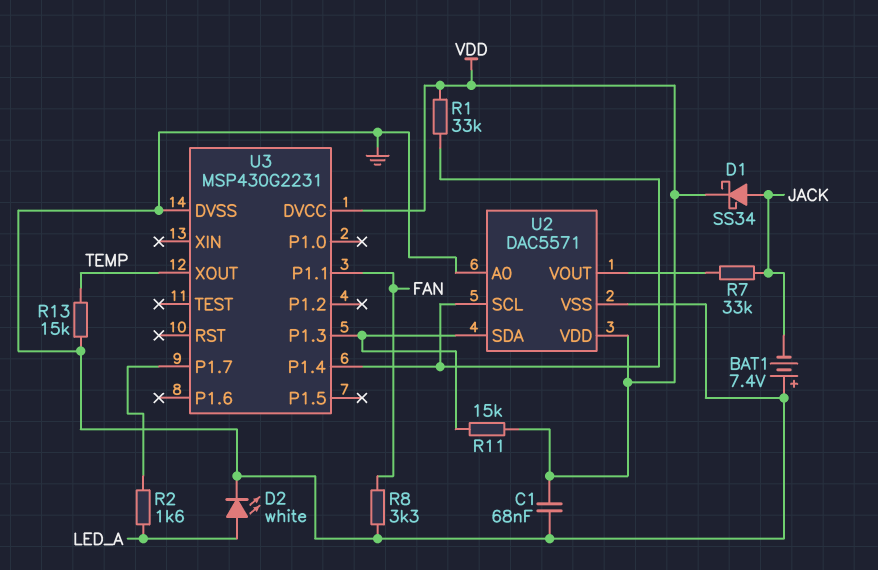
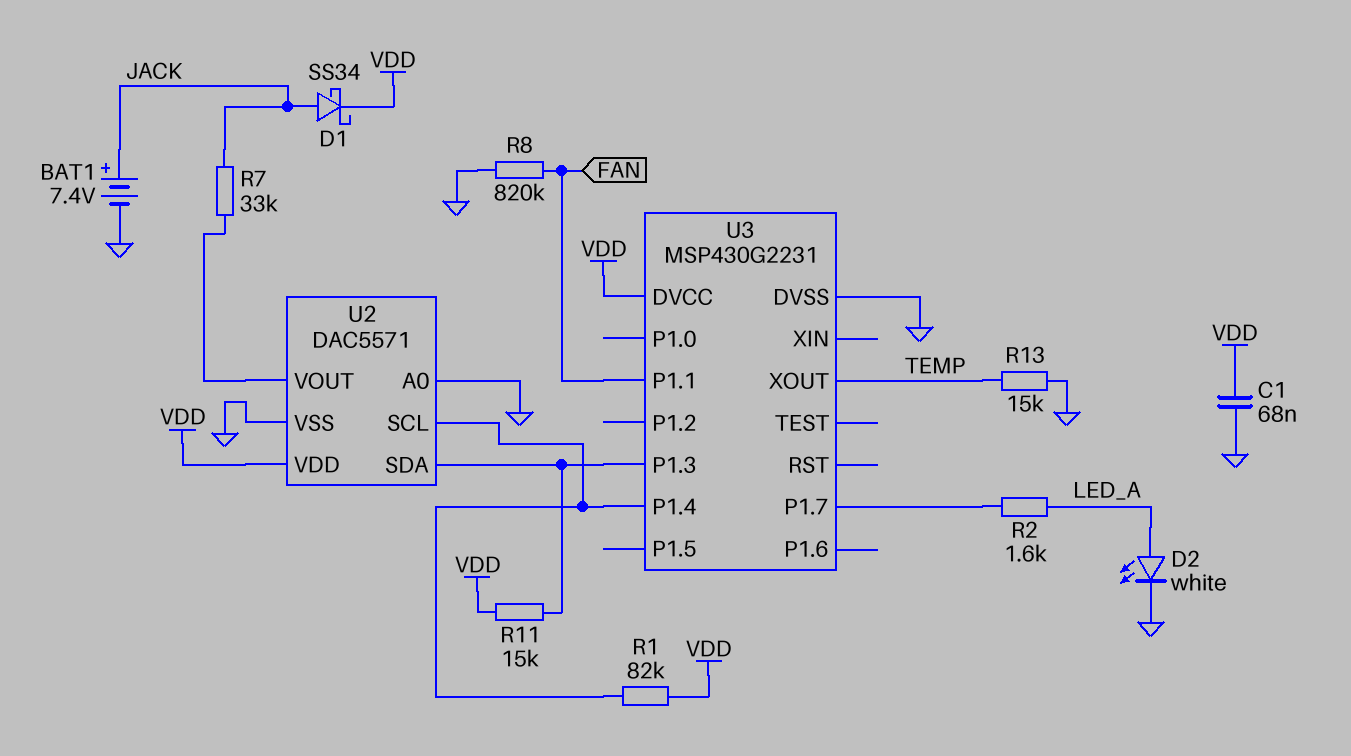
BAT1: 7.4V (plus GND, minus JACK) -> 7.4V (plus JACK, minus GND)
R1: 33k (U2/SCL, VDD) -> 82k (U2/SCL, VDD)
R8: 3.3k (FAN, GND) -> 820k (FAN, GND)

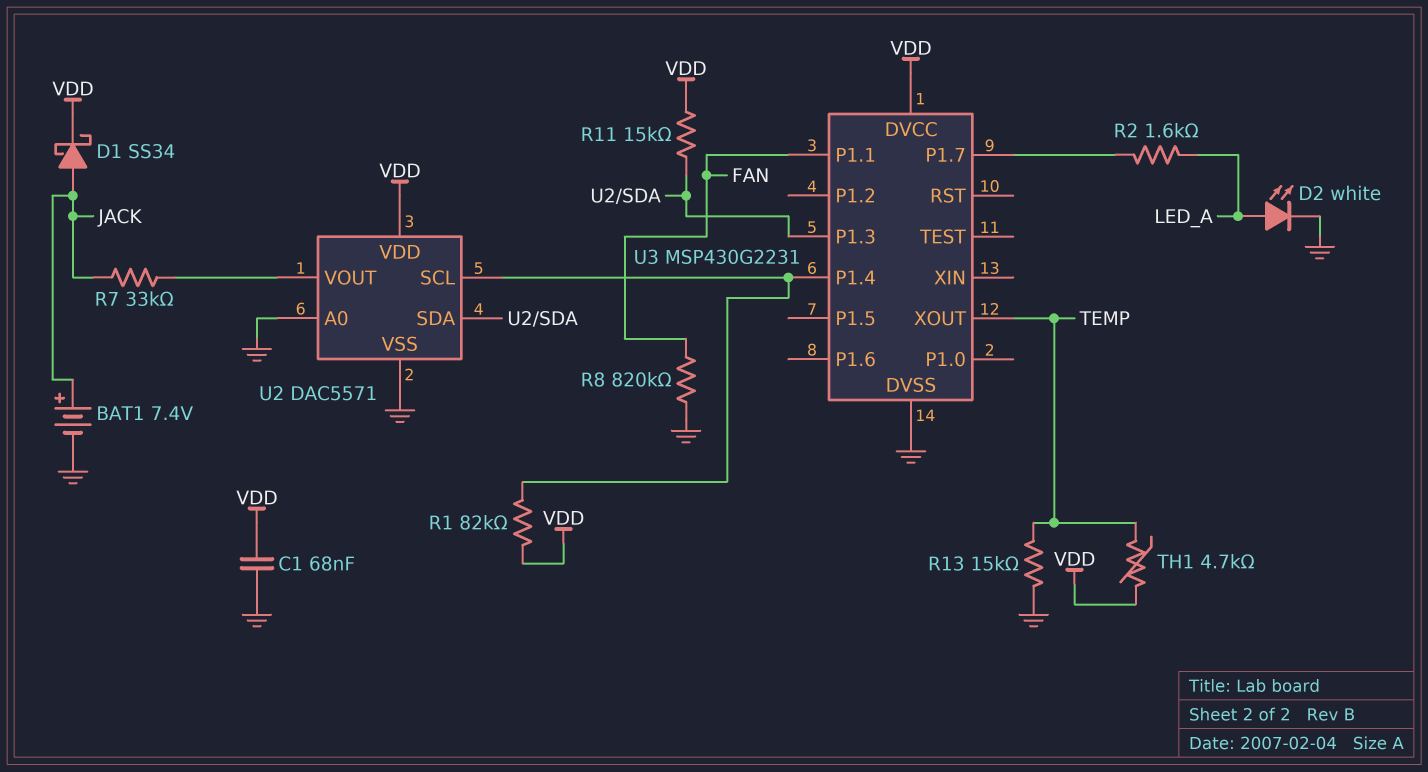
TH1: none -> 4.7k (TEMP, VDD)

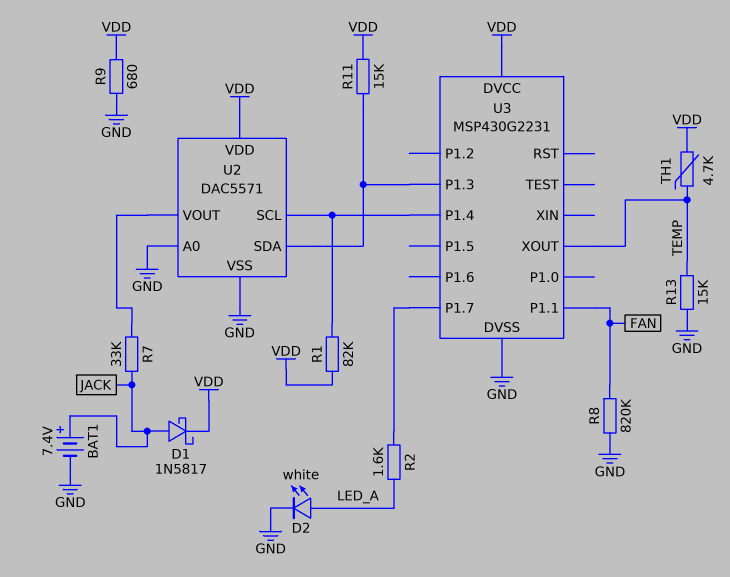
C1: 68nF (GND, VDD) -> none
D1: schottky SS34 (A JACK, K VDD) -> schottky 1N5817 (A JACK, K VDD)
R9: none -> 680 (GND, VDD)

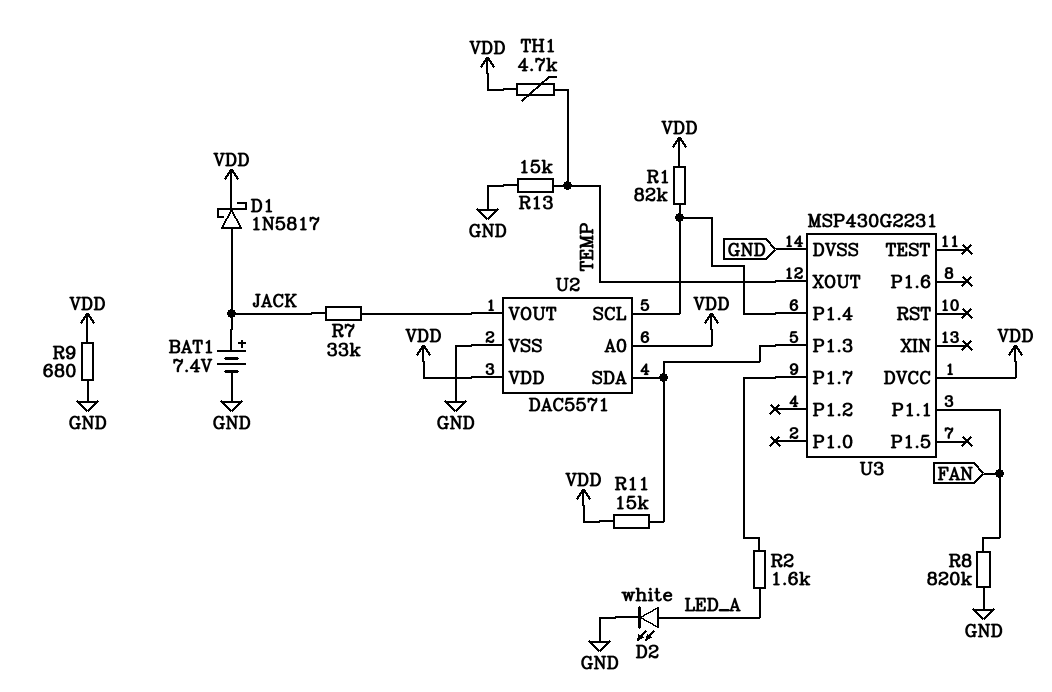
U2 pin A0: GND -> VDD

